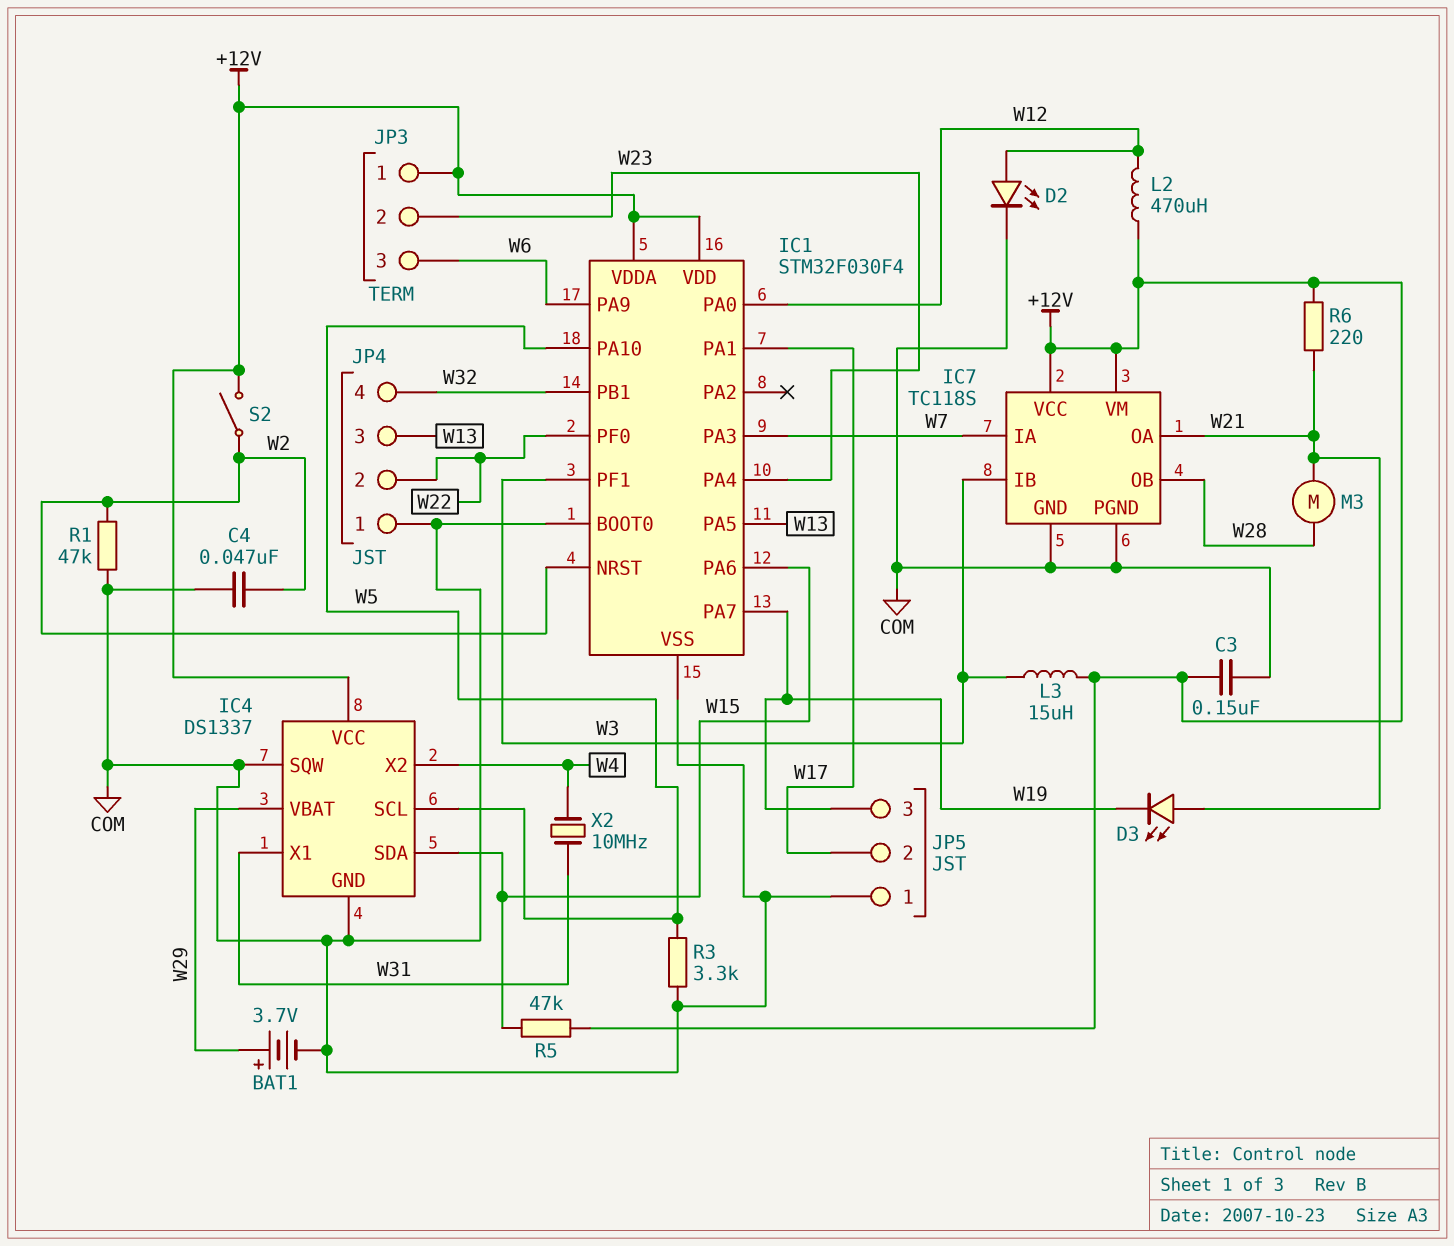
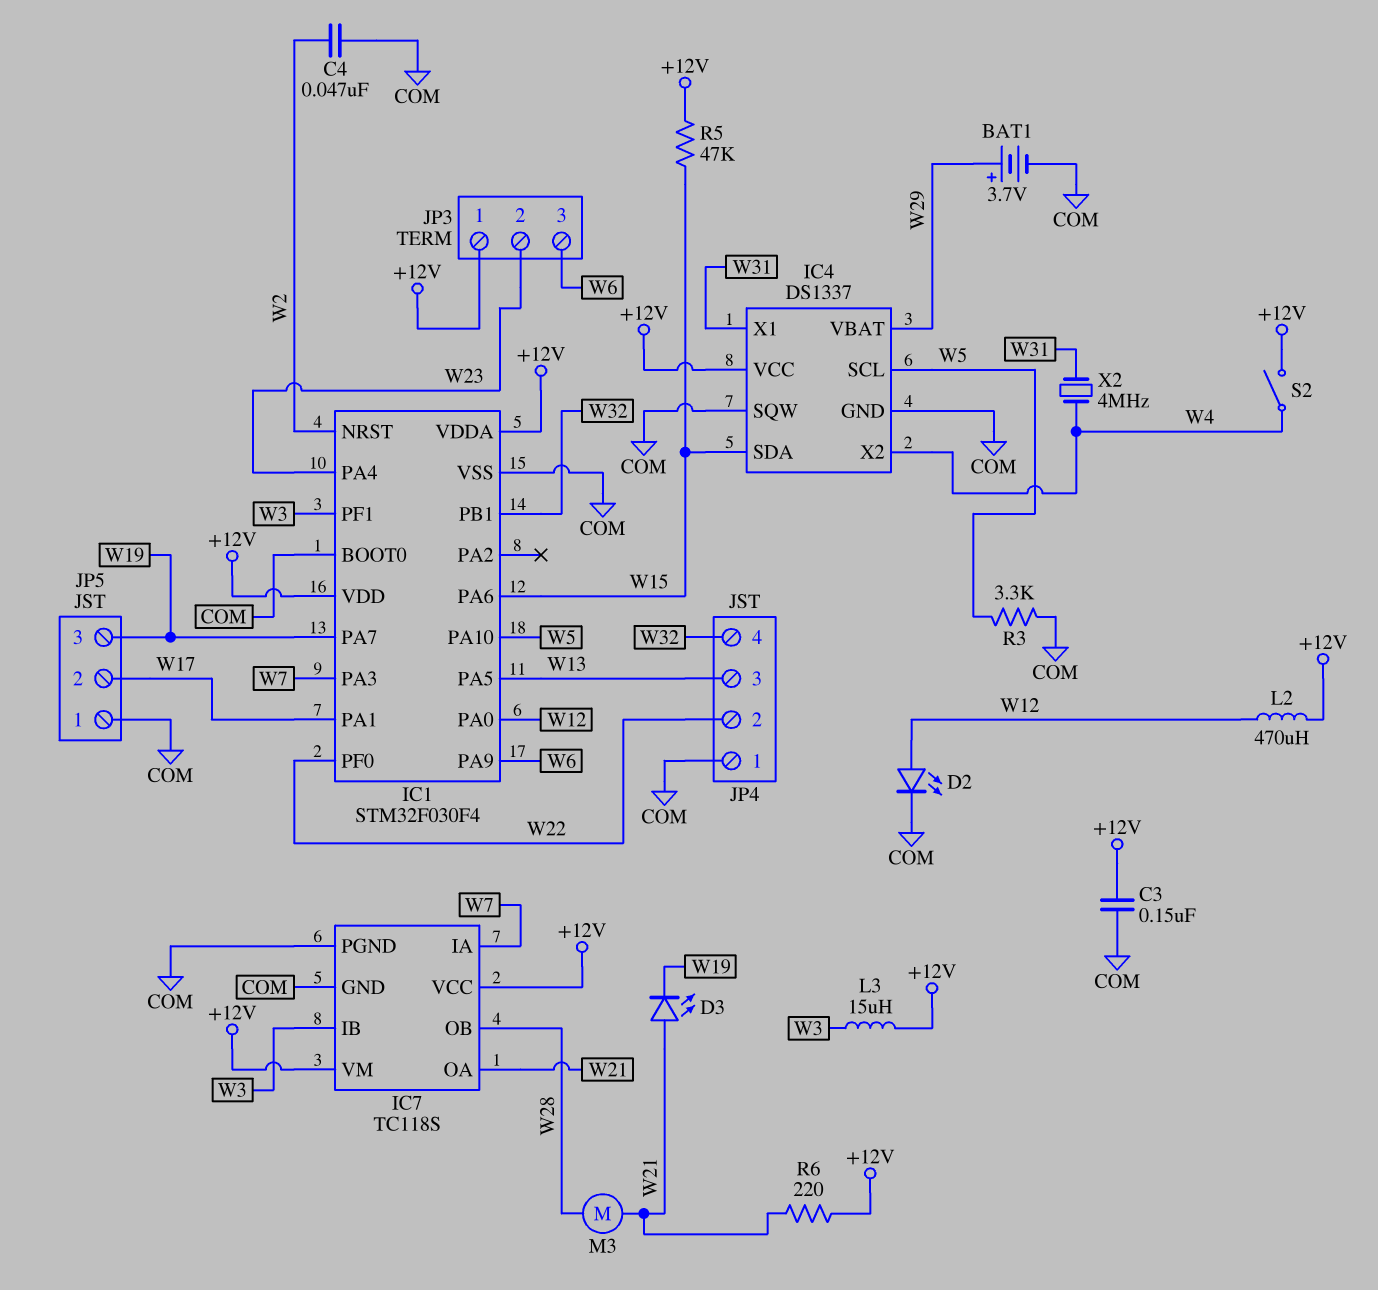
R1: 47k (COM, W2) -> none
S2: switch (+12V, W2) -> switch (+12V, W4)
X2: 10MHz (W4, W31) -> 4MHz (W4, W31)

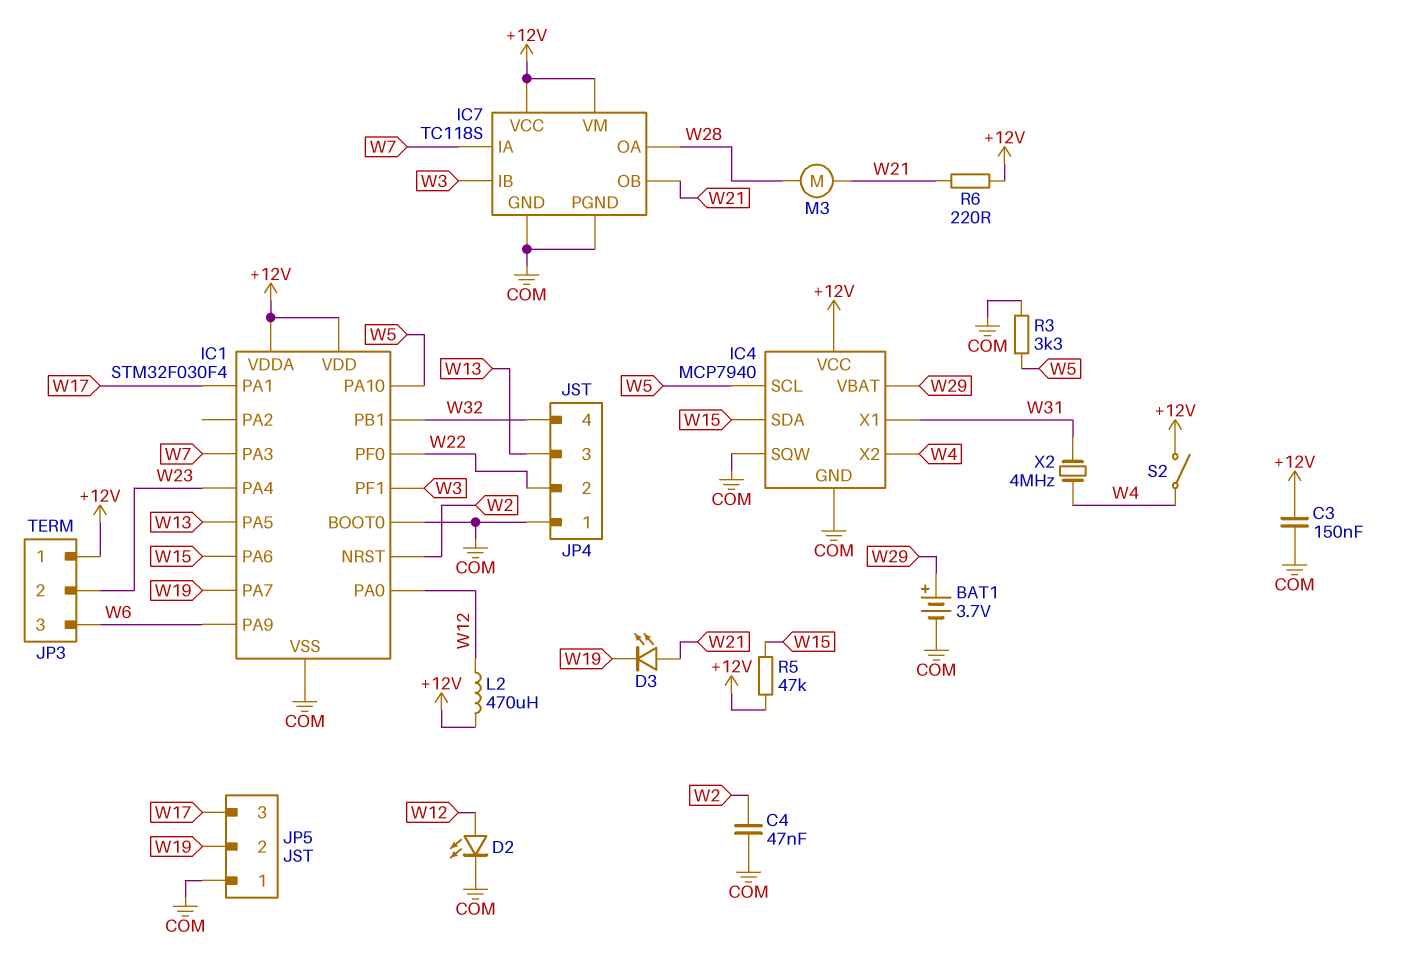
IC4: DS1337 -> MCP7940
IC7 pin OA: W21 -> W28
IC7 pin OB: W28 -> W21
JP5 pin 2: W17 -> W19
JP5 pin 3: W19 -> W17
L3: 15uH (+12V, W3) -> none

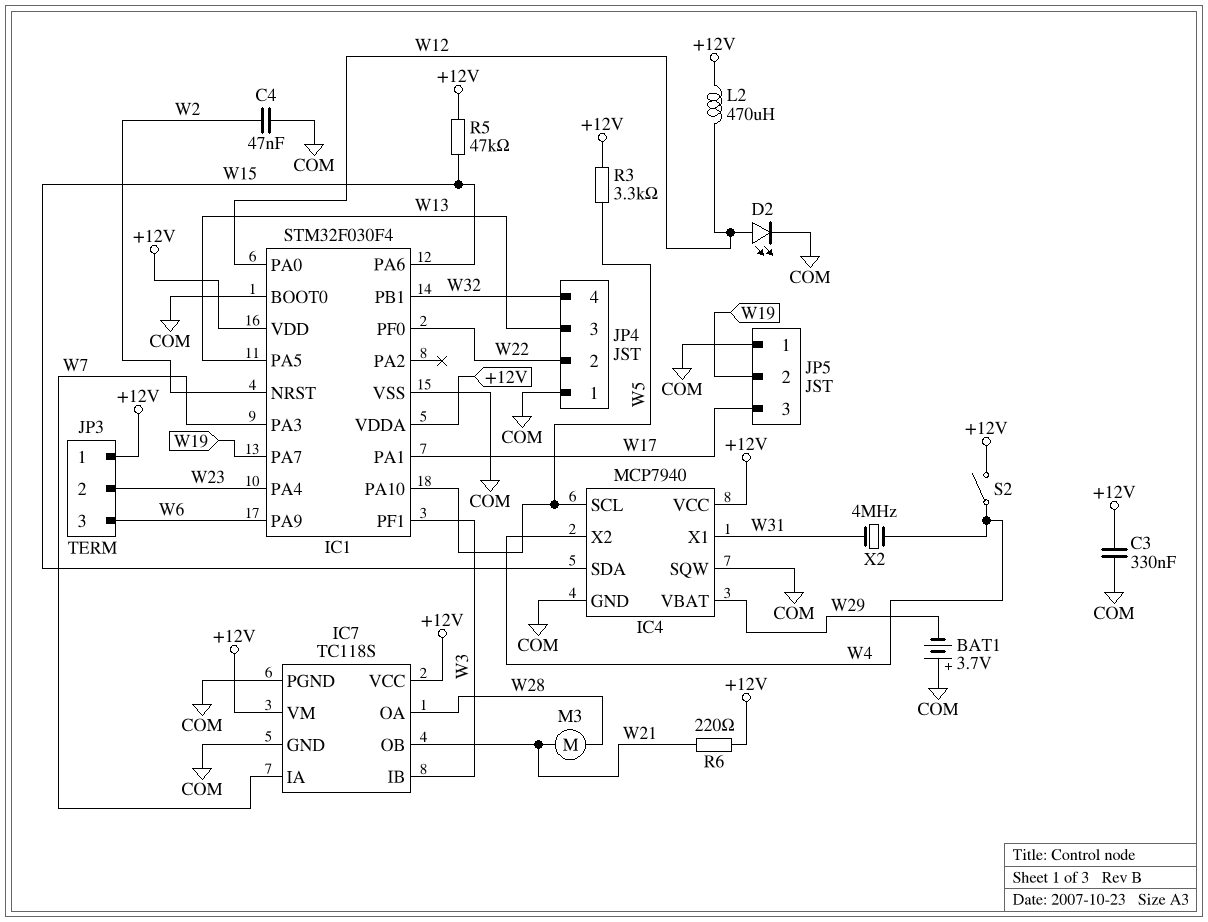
BAT1: 3.7V (plus W29, minus COM) -> 3.7V (plus COM, minus W29)
C3: 150nF (+12V, COM) -> 330nF (+12V, COM)
D3: LED (A W21, K W19) -> none
R3: 3.3k (COM, W5) -> 3.3k (+12V, W5)

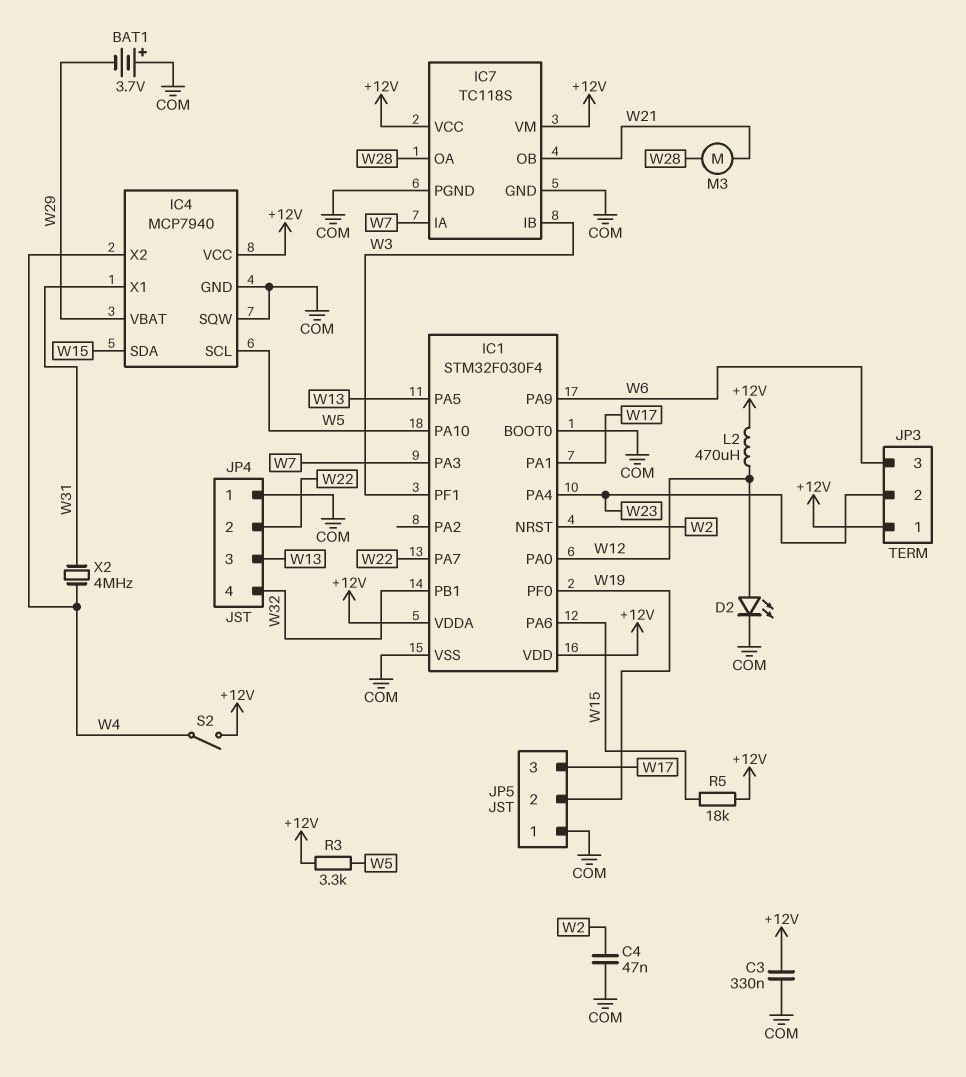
IC1 pin PA7: W19 -> W22
IC1 pin PF0: W22 -> W19
R5: 47k (+12V, W15) -> 18k (+12V, W15)
R6: 220 (+12V, W21) -> none

